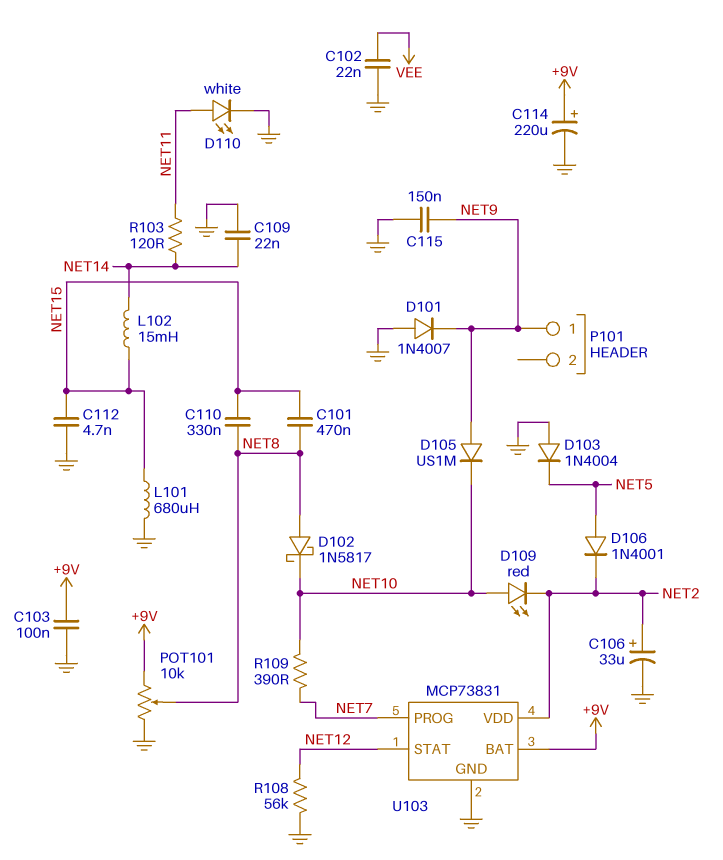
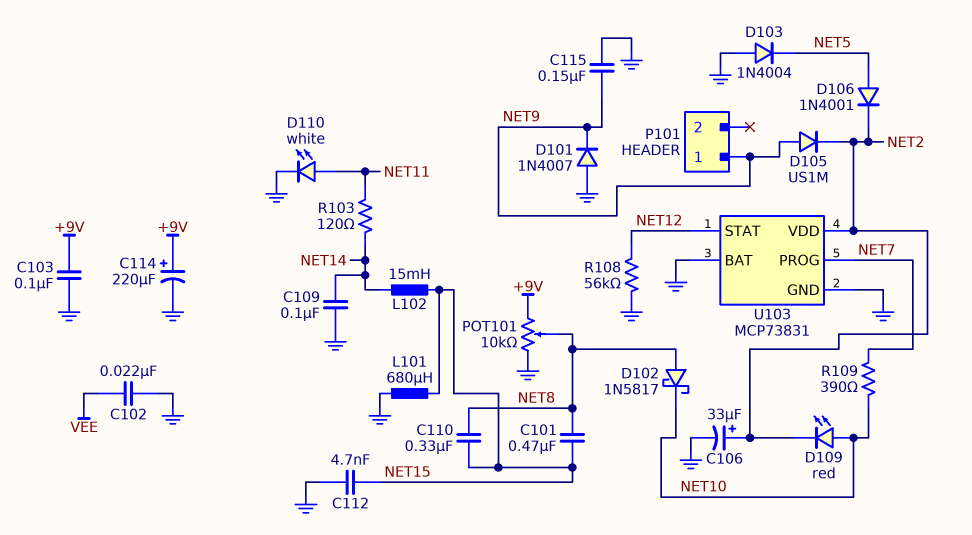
C109: 22nF (GND, NET14) -> 100nF (GND, NET14)
D105: diode US1M (A NET9, K NET10) -> diode US1M (A NET9, K NET2)
U103 pin BAT: +9V -> GND

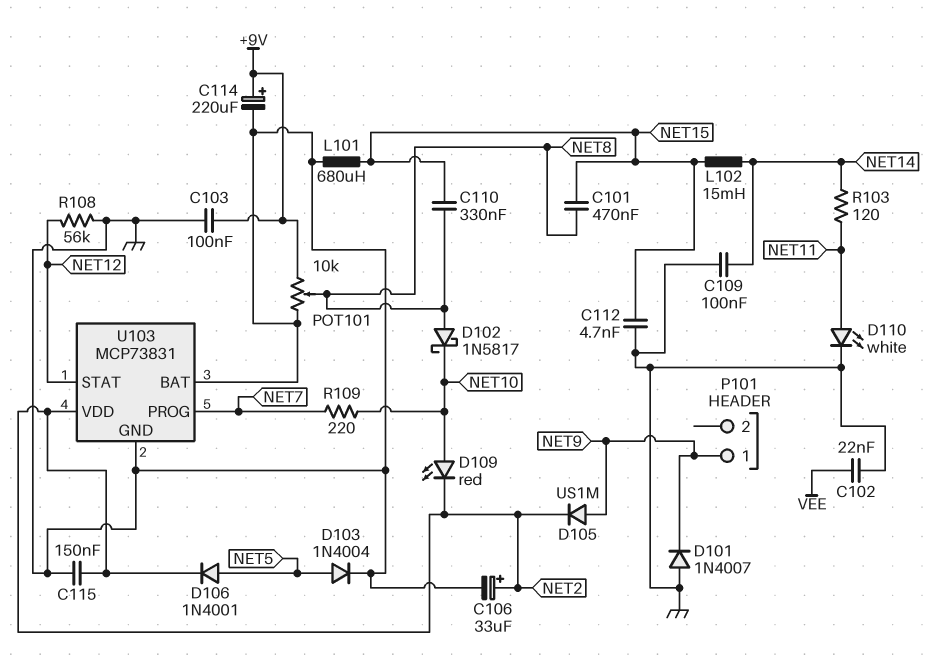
C115: 150nF (GND, NET9) -> 150nF (GND, NET2)
D103: diode 1N4004 (A GND, K NET5) -> diode 1N4004 (A NET5, K GND)
R109: 390 (NET7, NET10) -> 220 (NET7, NET10)

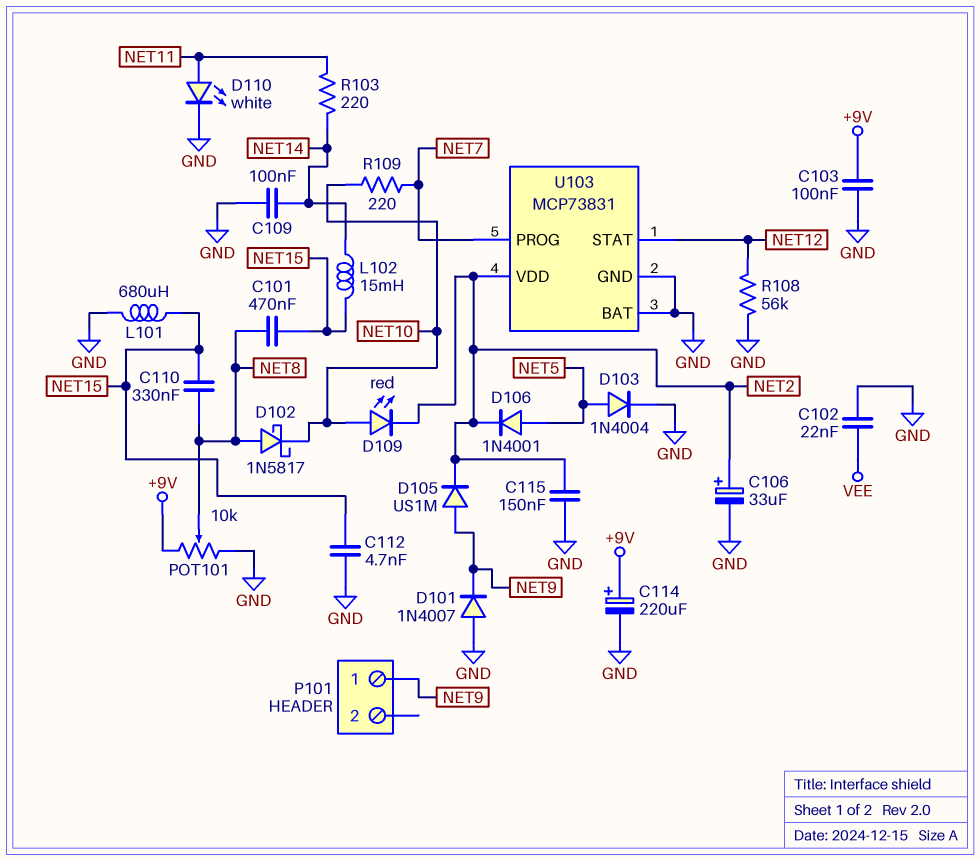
R103: 120 (NET11, NET14) -> 220 (NET11, NET14)

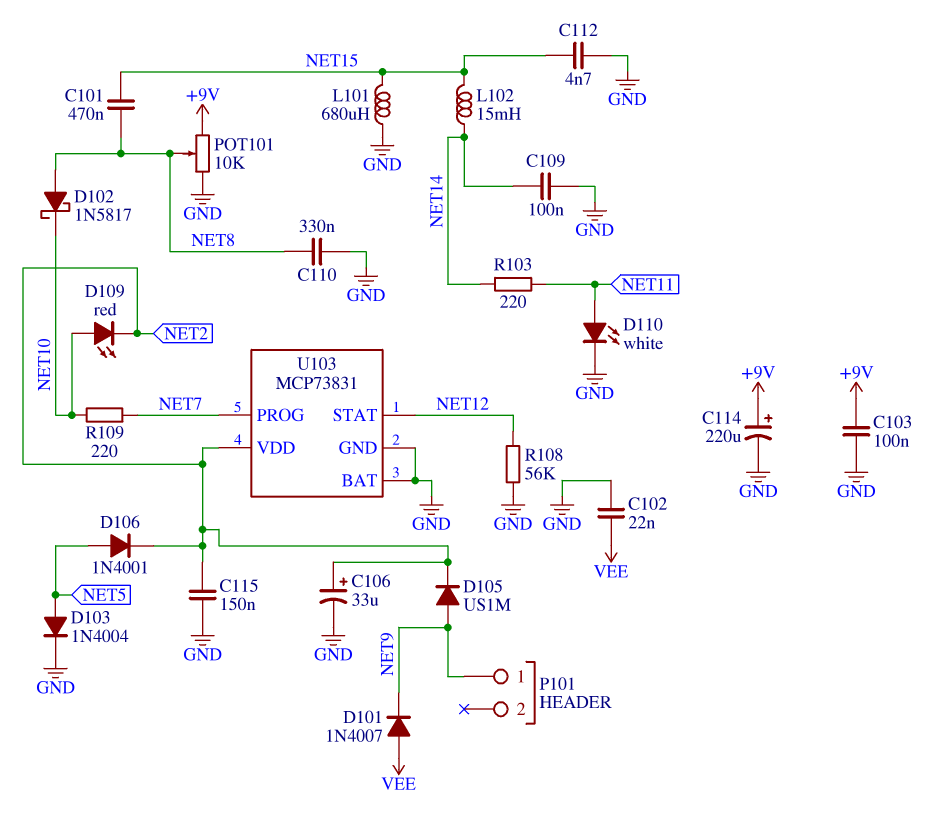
C110: 330nF (NET8, NET15) -> 330nF (GND, NET8)
D101: diode 1N4007 (A GND, K NET9) -> diode 1N4007 (A VEE, K NET9)

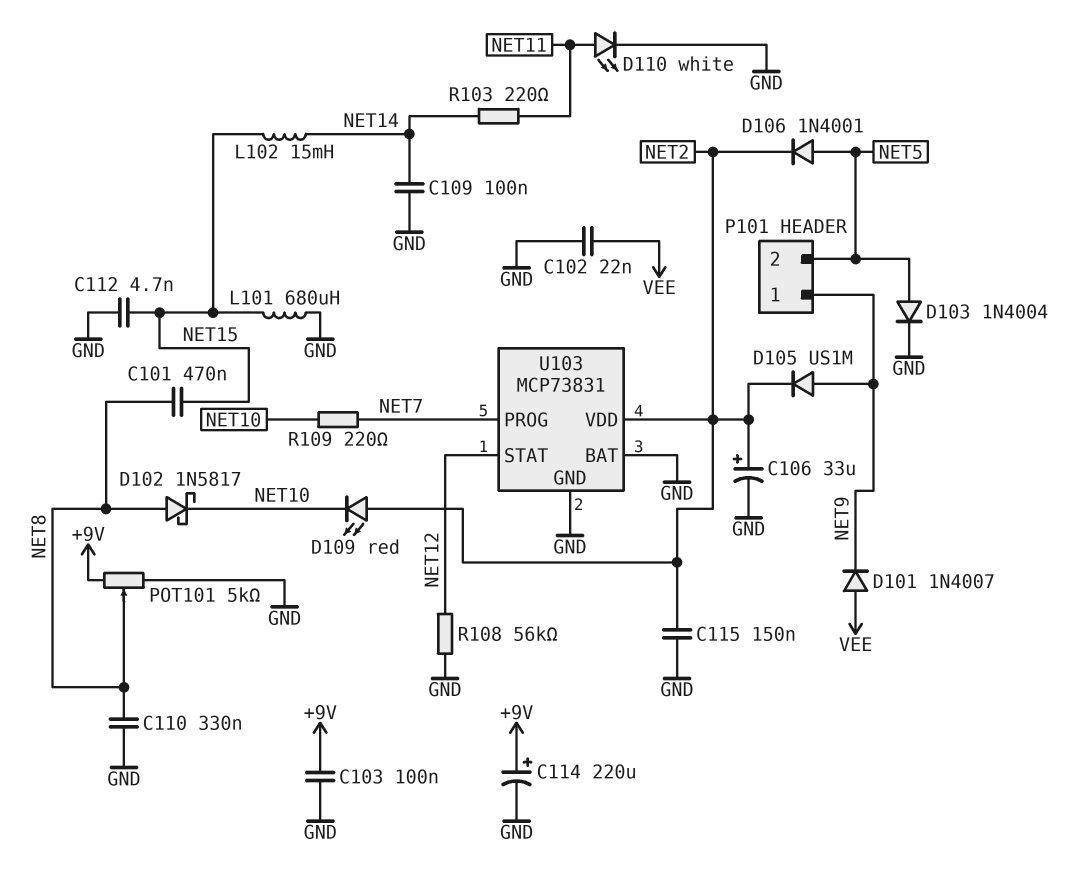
D109: LED red (A NET10, K NET2) -> LED red (A NET2, K NET10)
P101 pin 2: none -> NET5
POT101: 10k (+9V, GND, wiper NET8) -> 5k (+9V, GND, wiper NET8)

